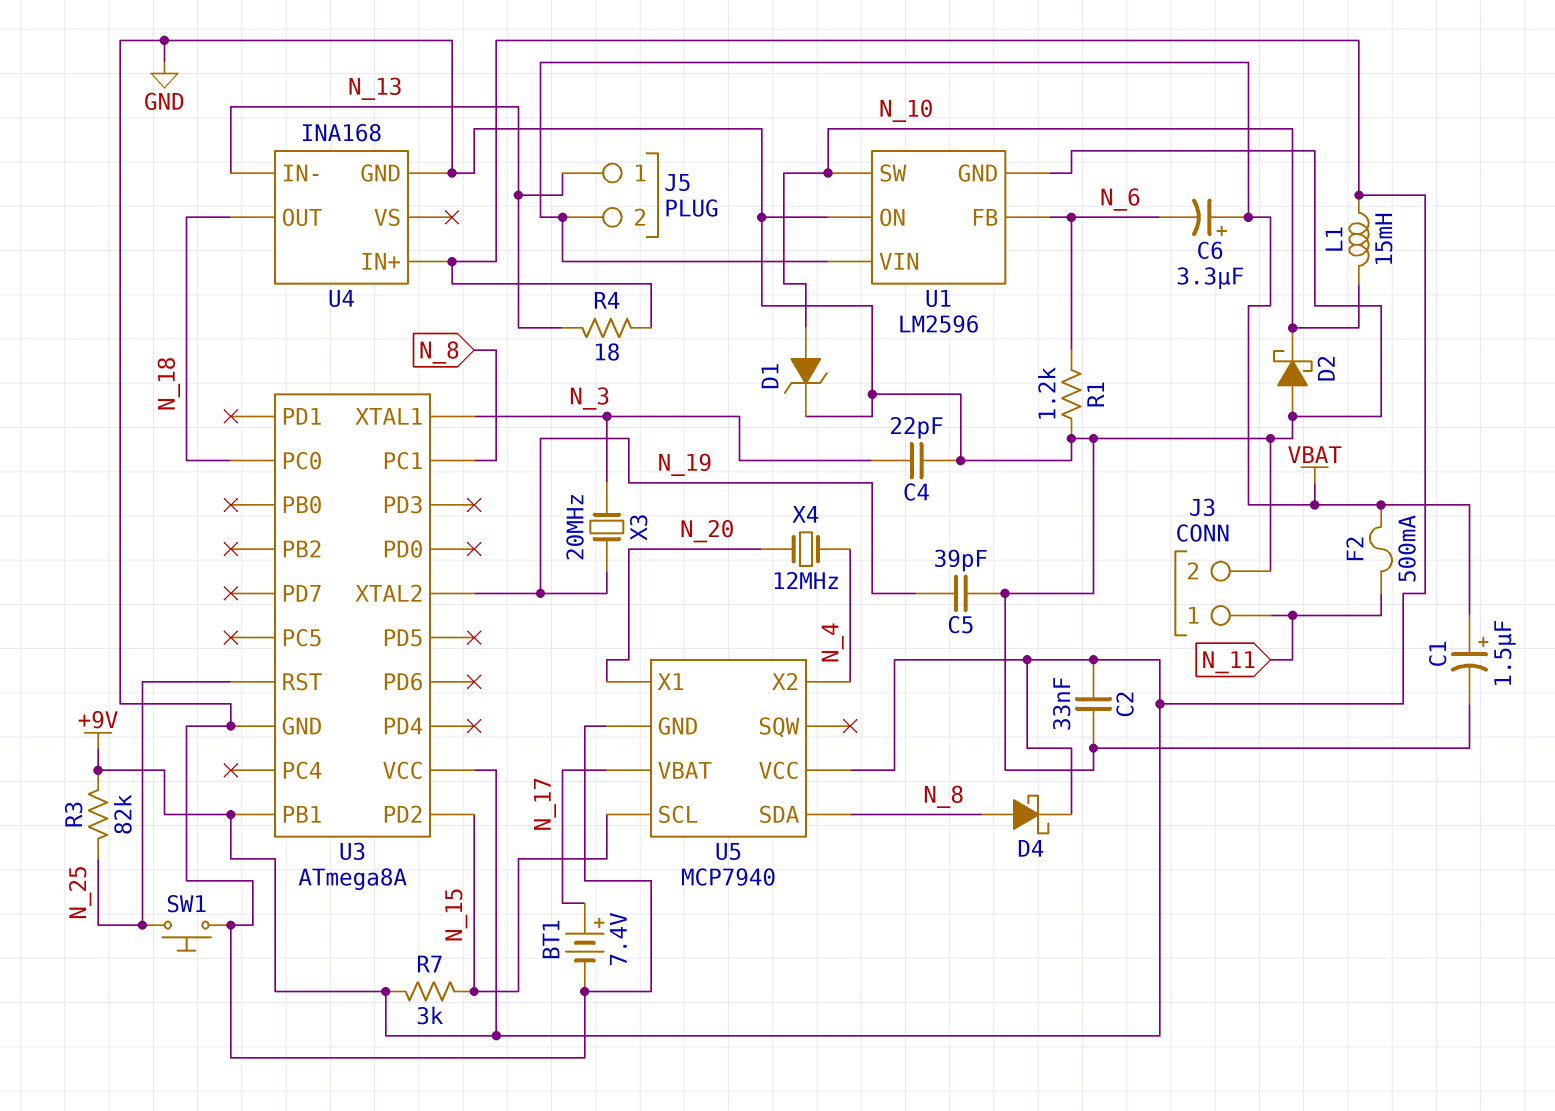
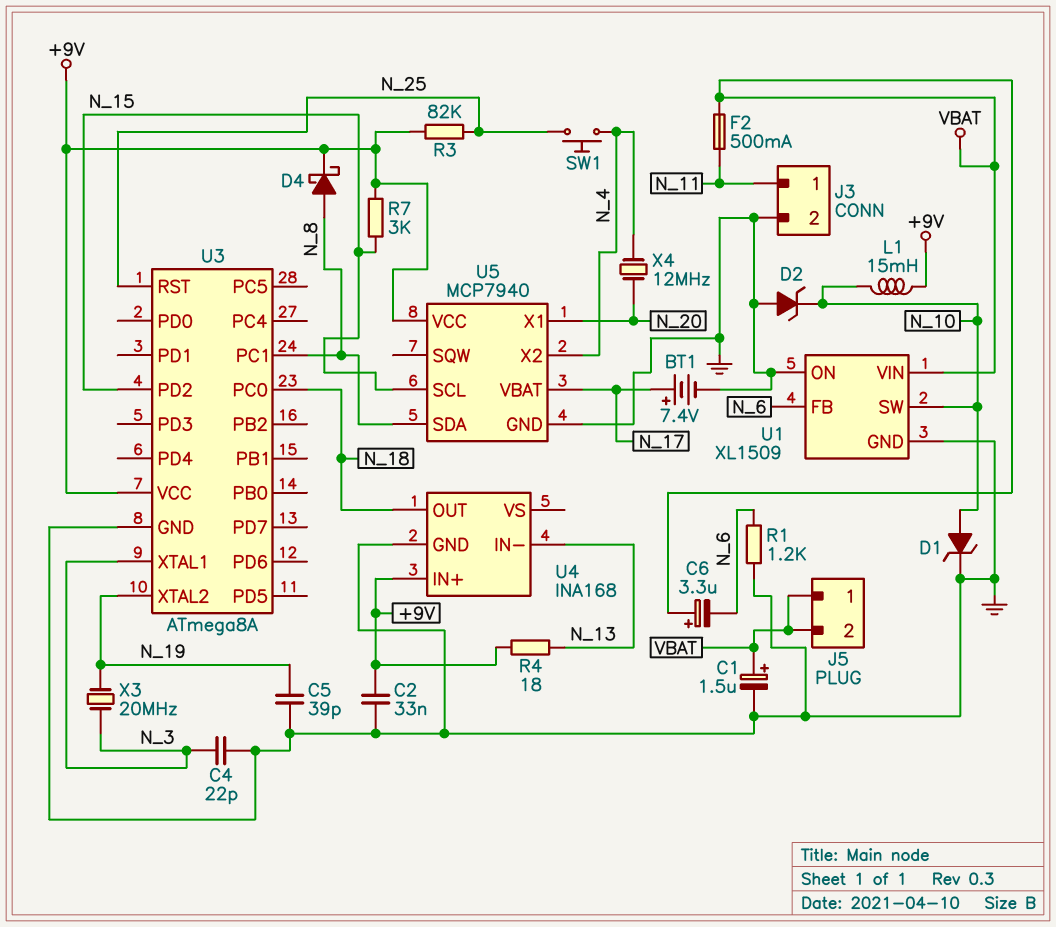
D2: schottky (A GND, K N_10) -> zener (A GND, K N_10)
J5 pin 1: N_13 -> VBAT
SW1: button (GND, N_25) -> button (N_4, N_25)
U1: LM2596 -> XL1509
U3 pin PB1: +9V -> none

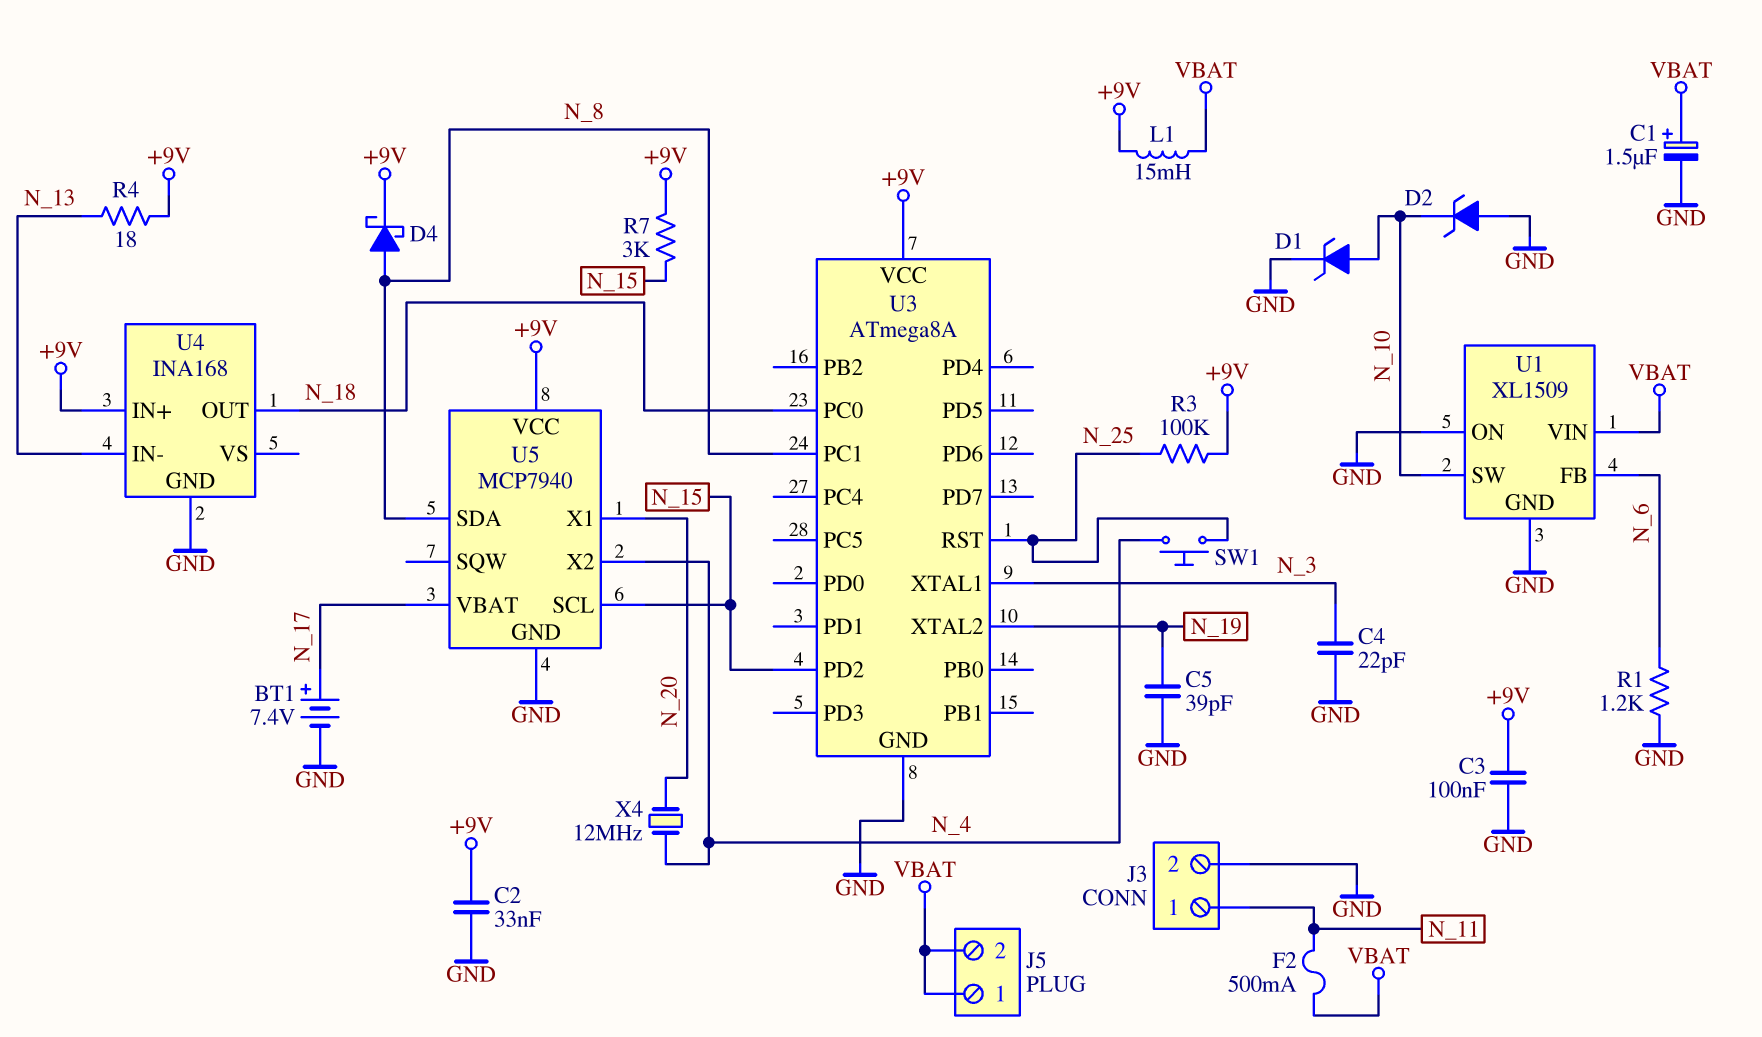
C3: none -> 100nF (+9V, GND)
C6: 3.3uF (plus VBAT, minus N_6) -> none
L1: 15mH (+9V, N_10) -> 15mH (+9V, VBAT)
R3: 82k (+9V, N_25) -> 100k (+9V, N_25)
X3: 20MHz (N_3, N_19) -> none

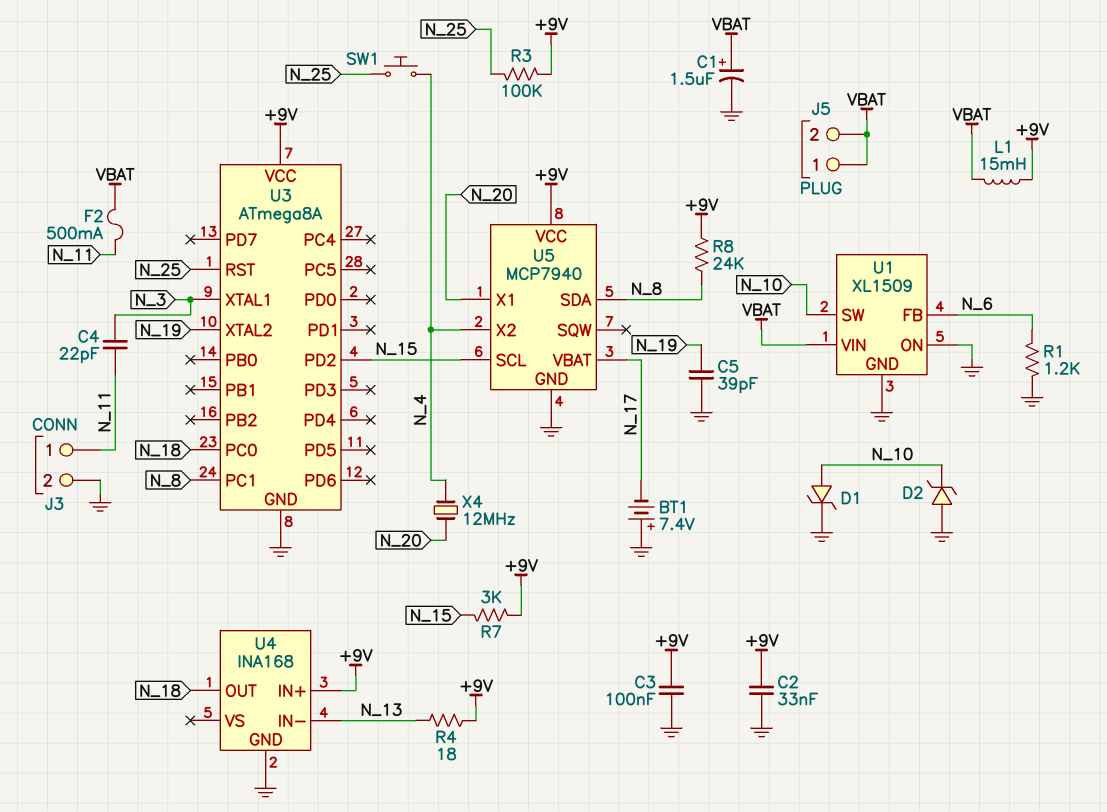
BT1: 7.4V (plus N_17, minus GND) -> 7.4V (plus GND, minus N_17)
C4: 22pF (GND, N_3) -> 22pF (N_3, N_11)
D4: schottky (A N_8, K +9V) -> none
R8: none -> 24k (+9V, N_8)

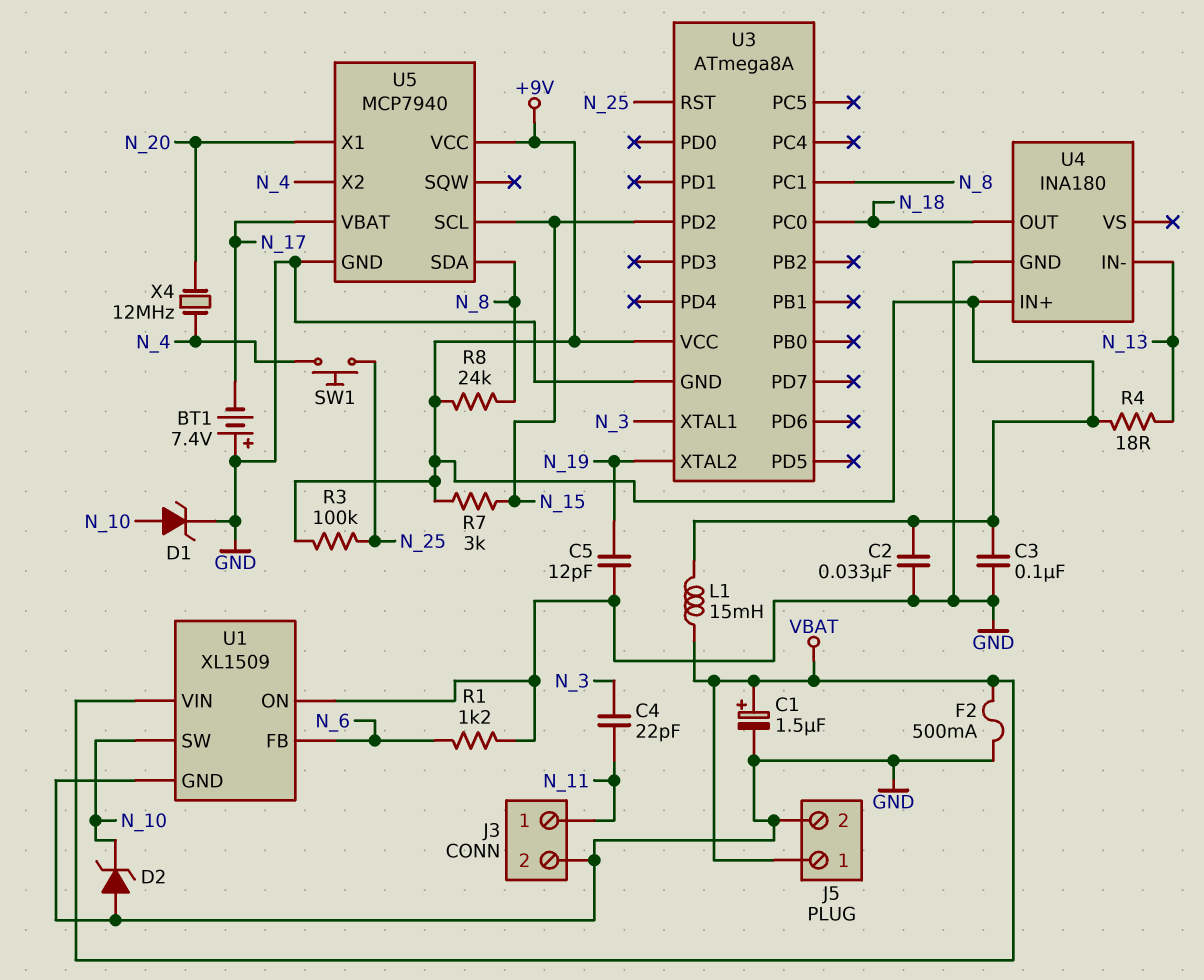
C5: 39pF (GND, N_19) -> 12pF (GND, N_19)
F2: 500mA (N_11, VBAT) -> 500mA (GND, VBAT)
J5 pin 2: VBAT -> GND
U4: INA168 -> INA180

